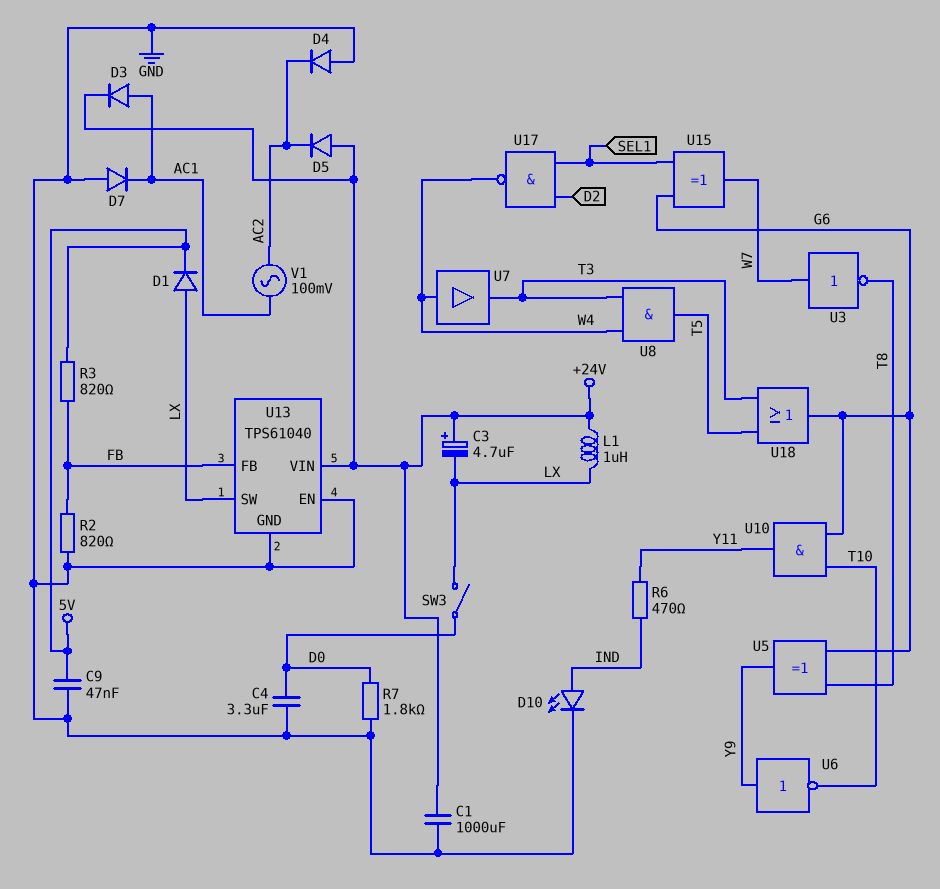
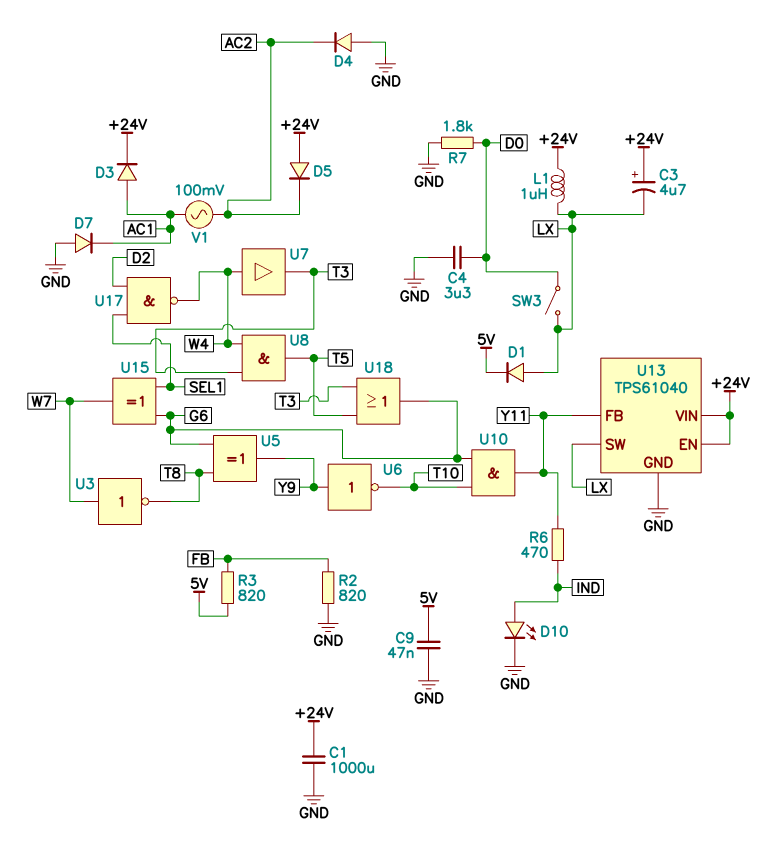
U13 pin EN: GND -> +24V
U13 pin FB: FB -> Y11

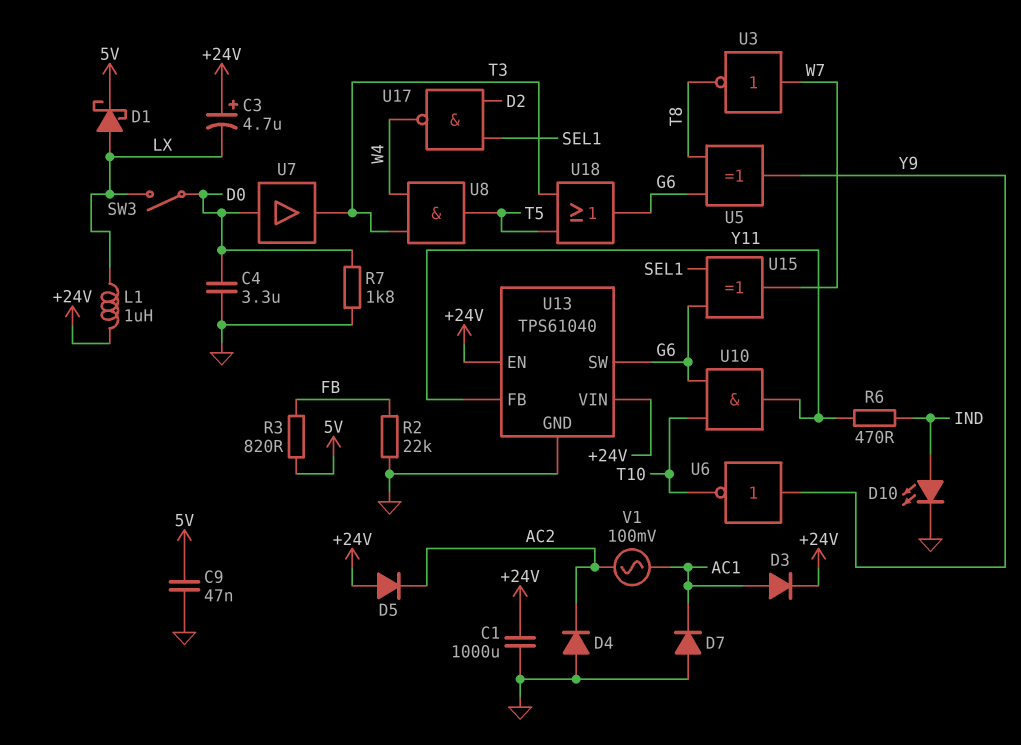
D1: diode (A LX, K 5V) -> schottky (A LX, K 5V)
R2: 820 (FB, GND) -> 22k (FB, GND)
U7: buffer (in W4, out T3) -> buffer (in D0, out T3)
U13 pin SW: LX -> G6

